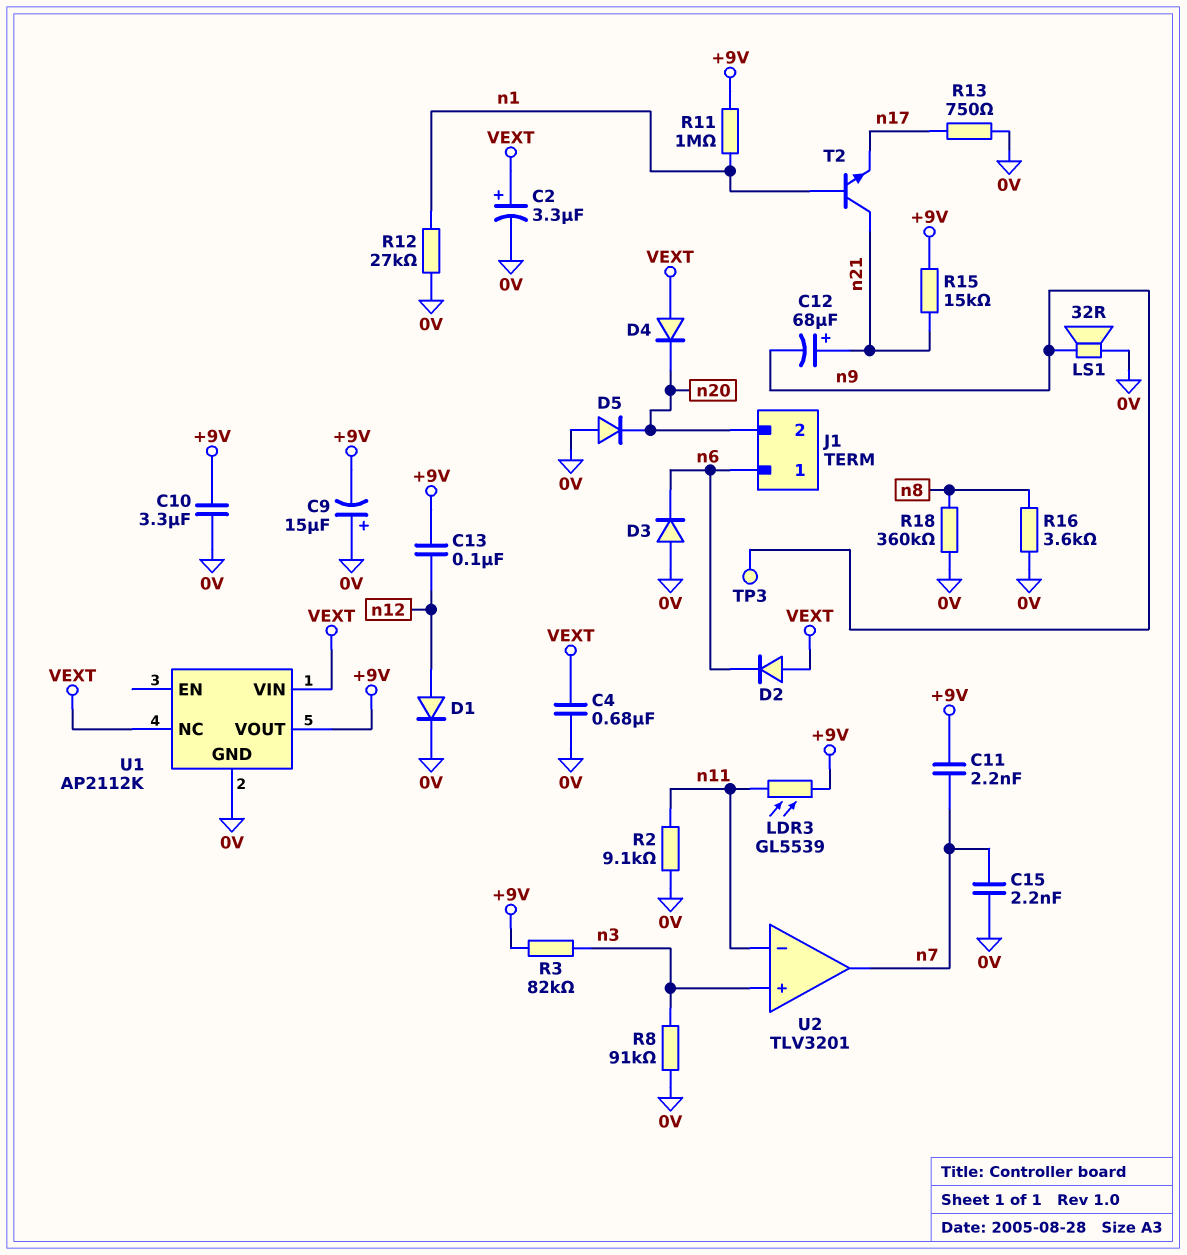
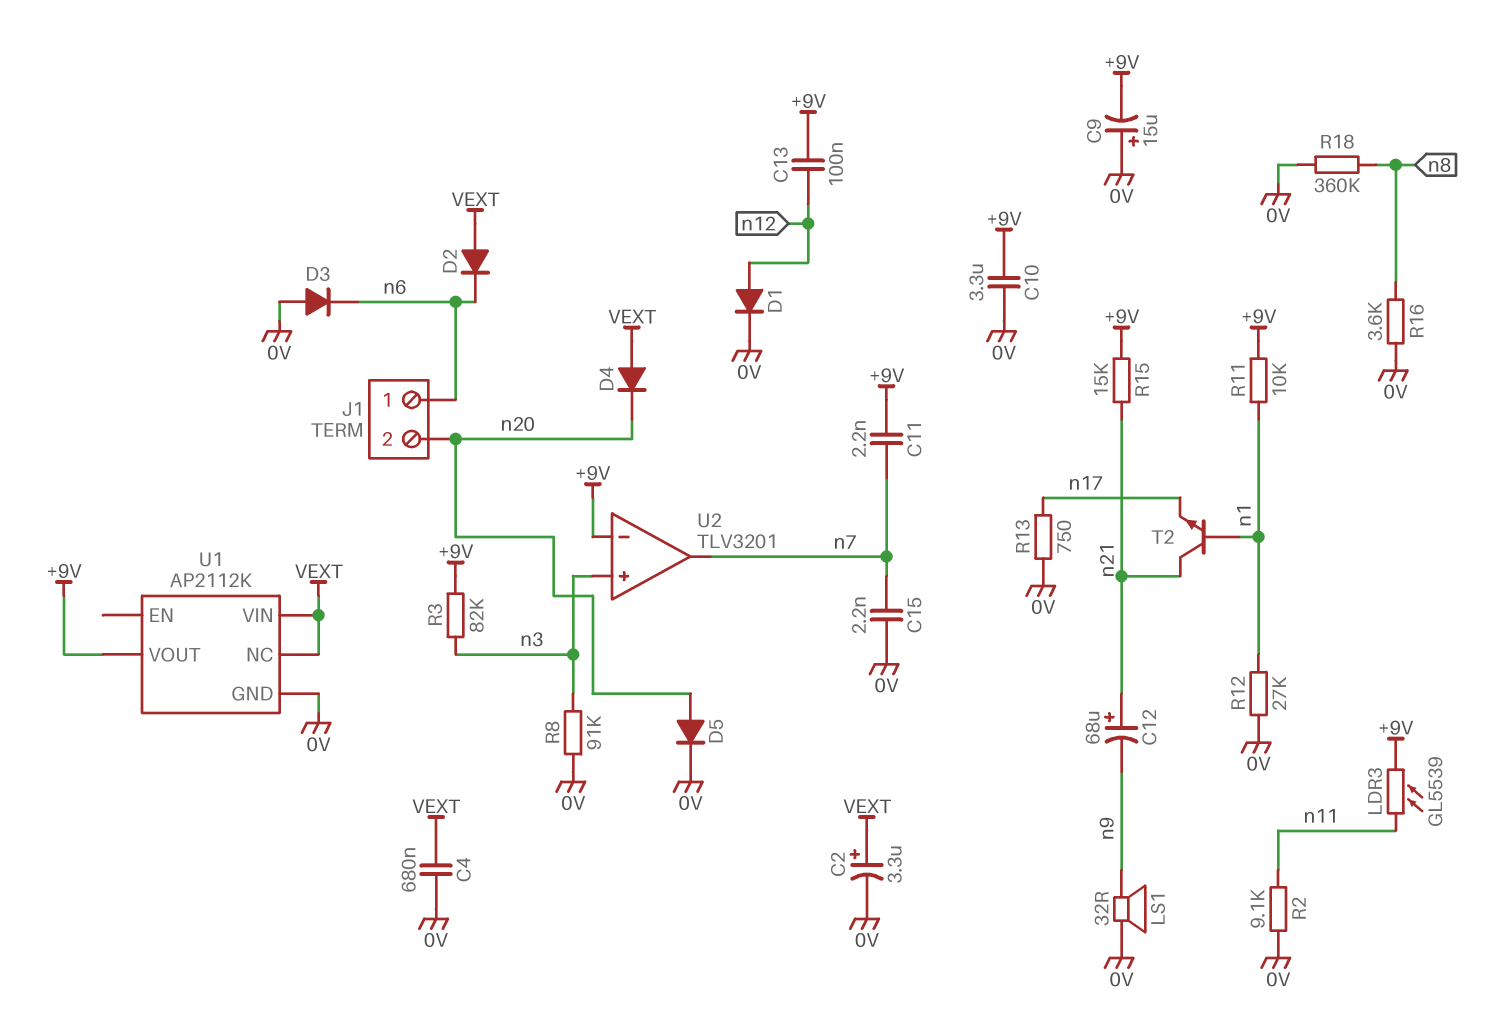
D5: diode (A 0V, K n20) -> diode (A n20, K 0V)
R11: 1M (+9V, n1) -> 10k (+9V, n1)
TP3: test point (n9) -> none
U2 pin in-: n11 -> +9V

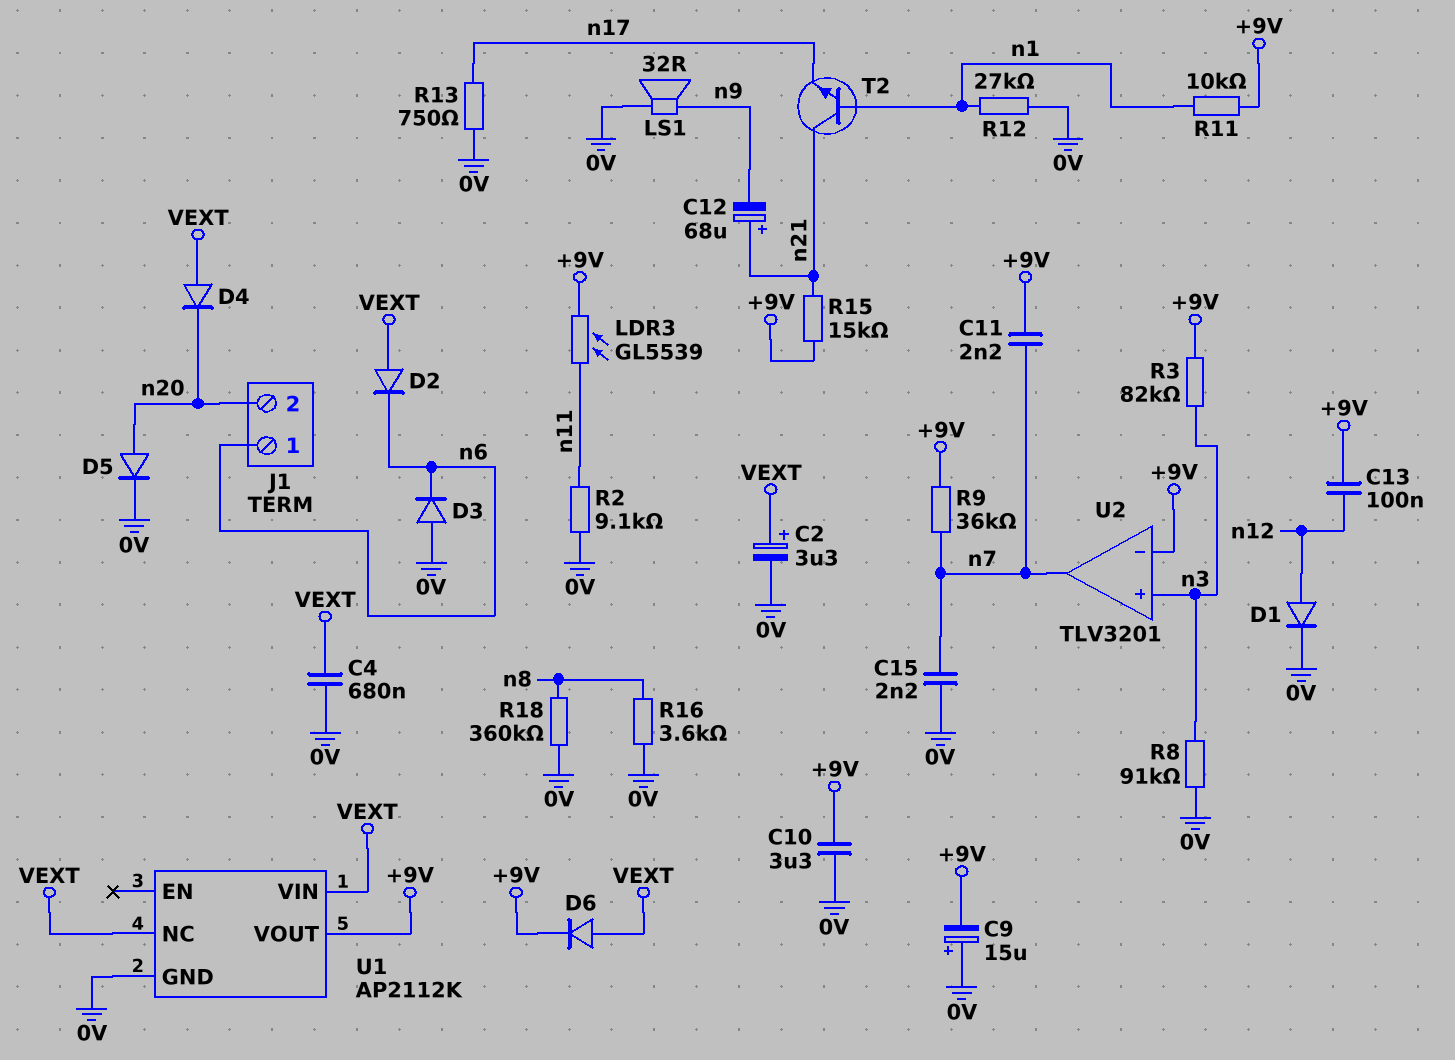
D6: none -> diode (A VEXT, K +9V)
R9: none -> 36k (+9V, n7)

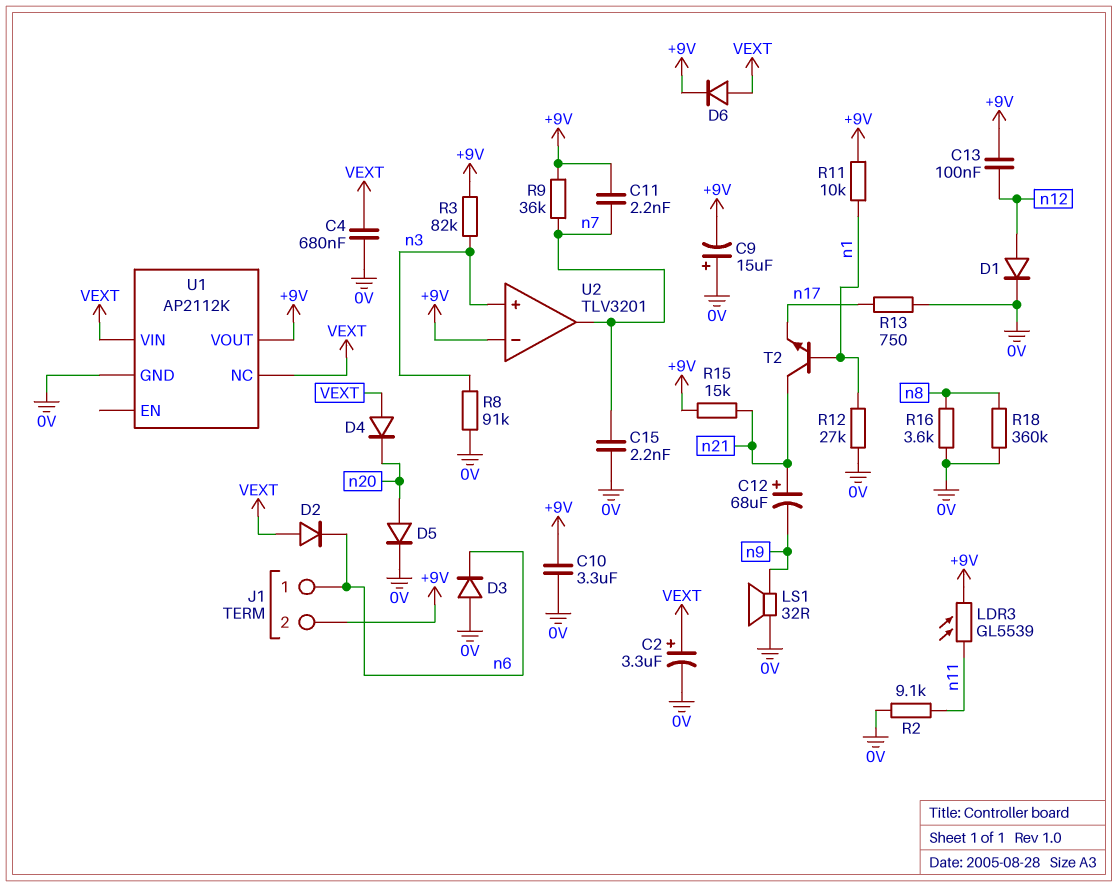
J1 pin 2: n20 -> +9V

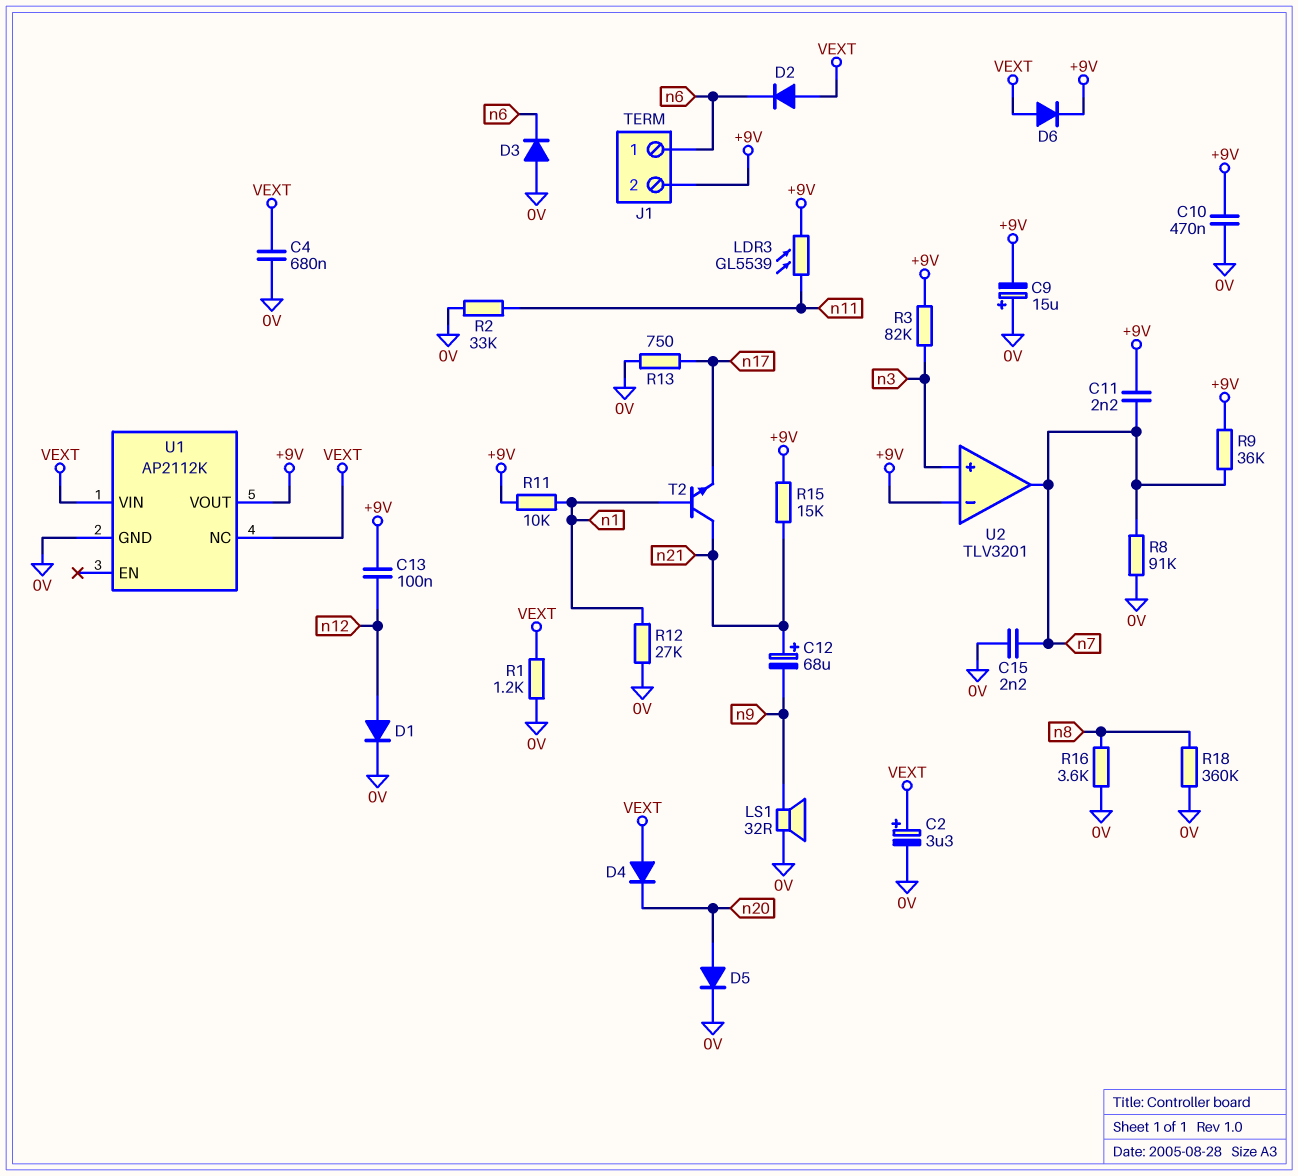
C10: 3.3uF (+9V, 0V) -> 470nF (+9V, 0V)
R1: none -> 1.2k (0V, VEXT)
R2: 9.1k (0V, n11) -> 33k (0V, n11)
R8: 91k (0V, n3) -> 91k (0V, n7)

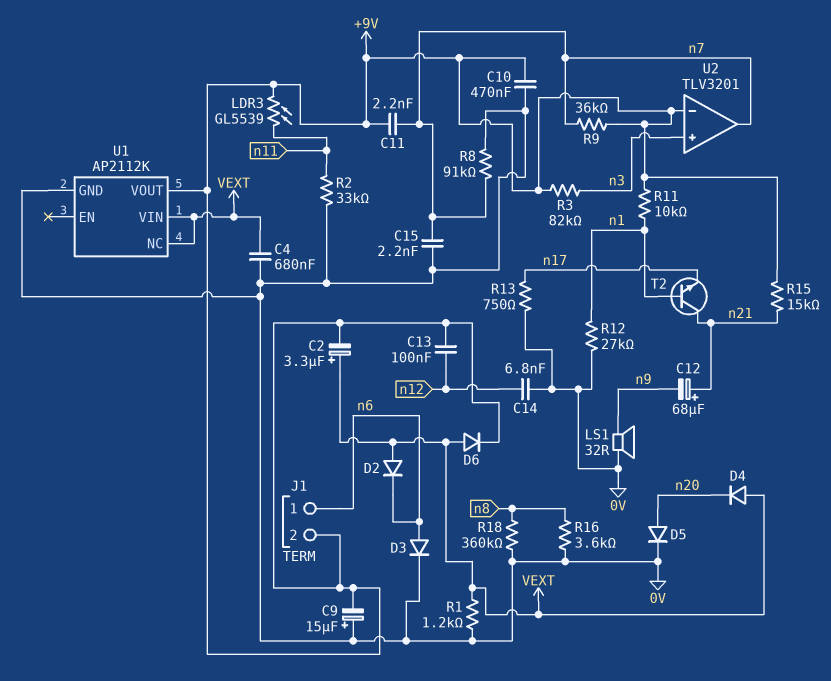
C2: 3.3uF (plus VEXT, minus 0V) -> 3.3uF (plus VEXT, minus +9V)
C14: none -> 6.8nF (0V, n12)
D1: diode (A n12, K 0V) -> none
D3: diode (A 0V, K n6) -> diode (A n6, K 0V)

